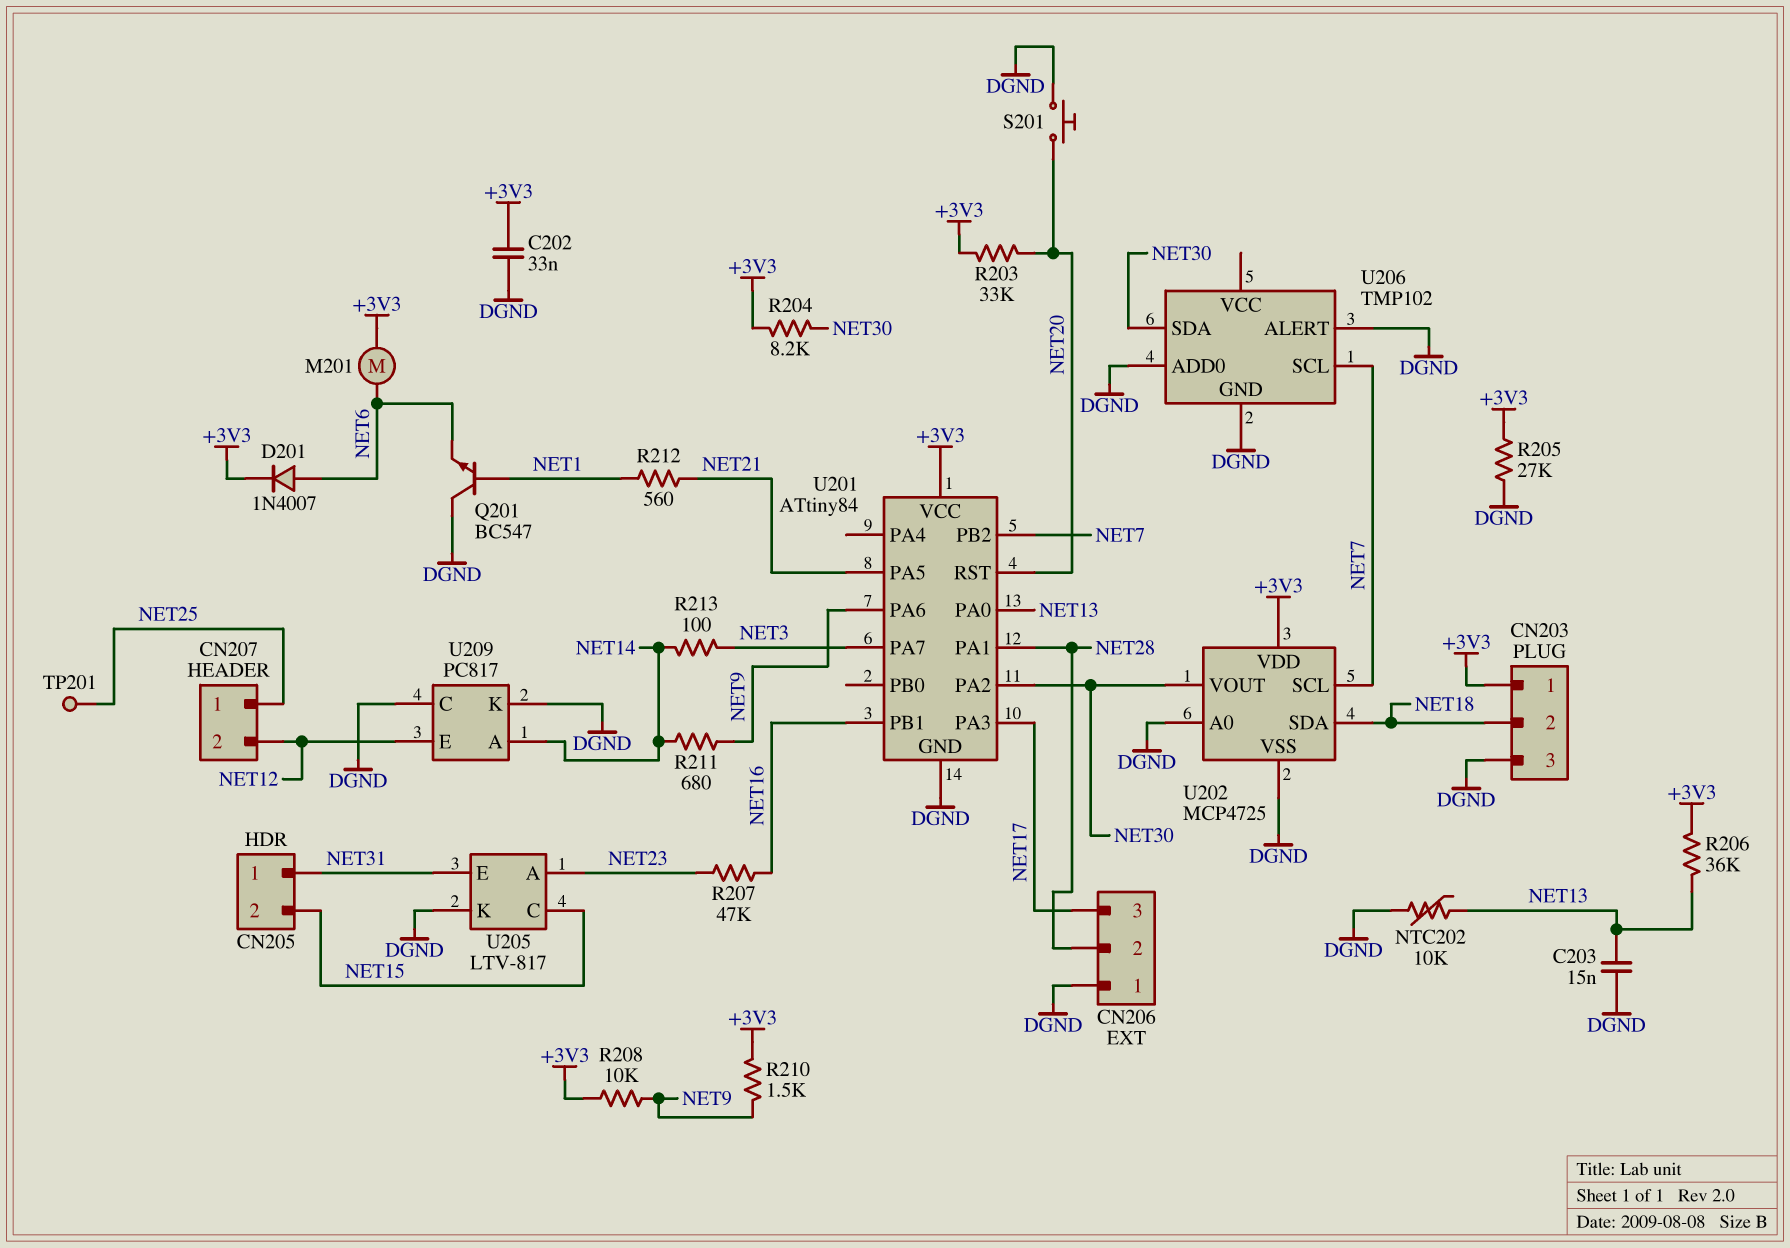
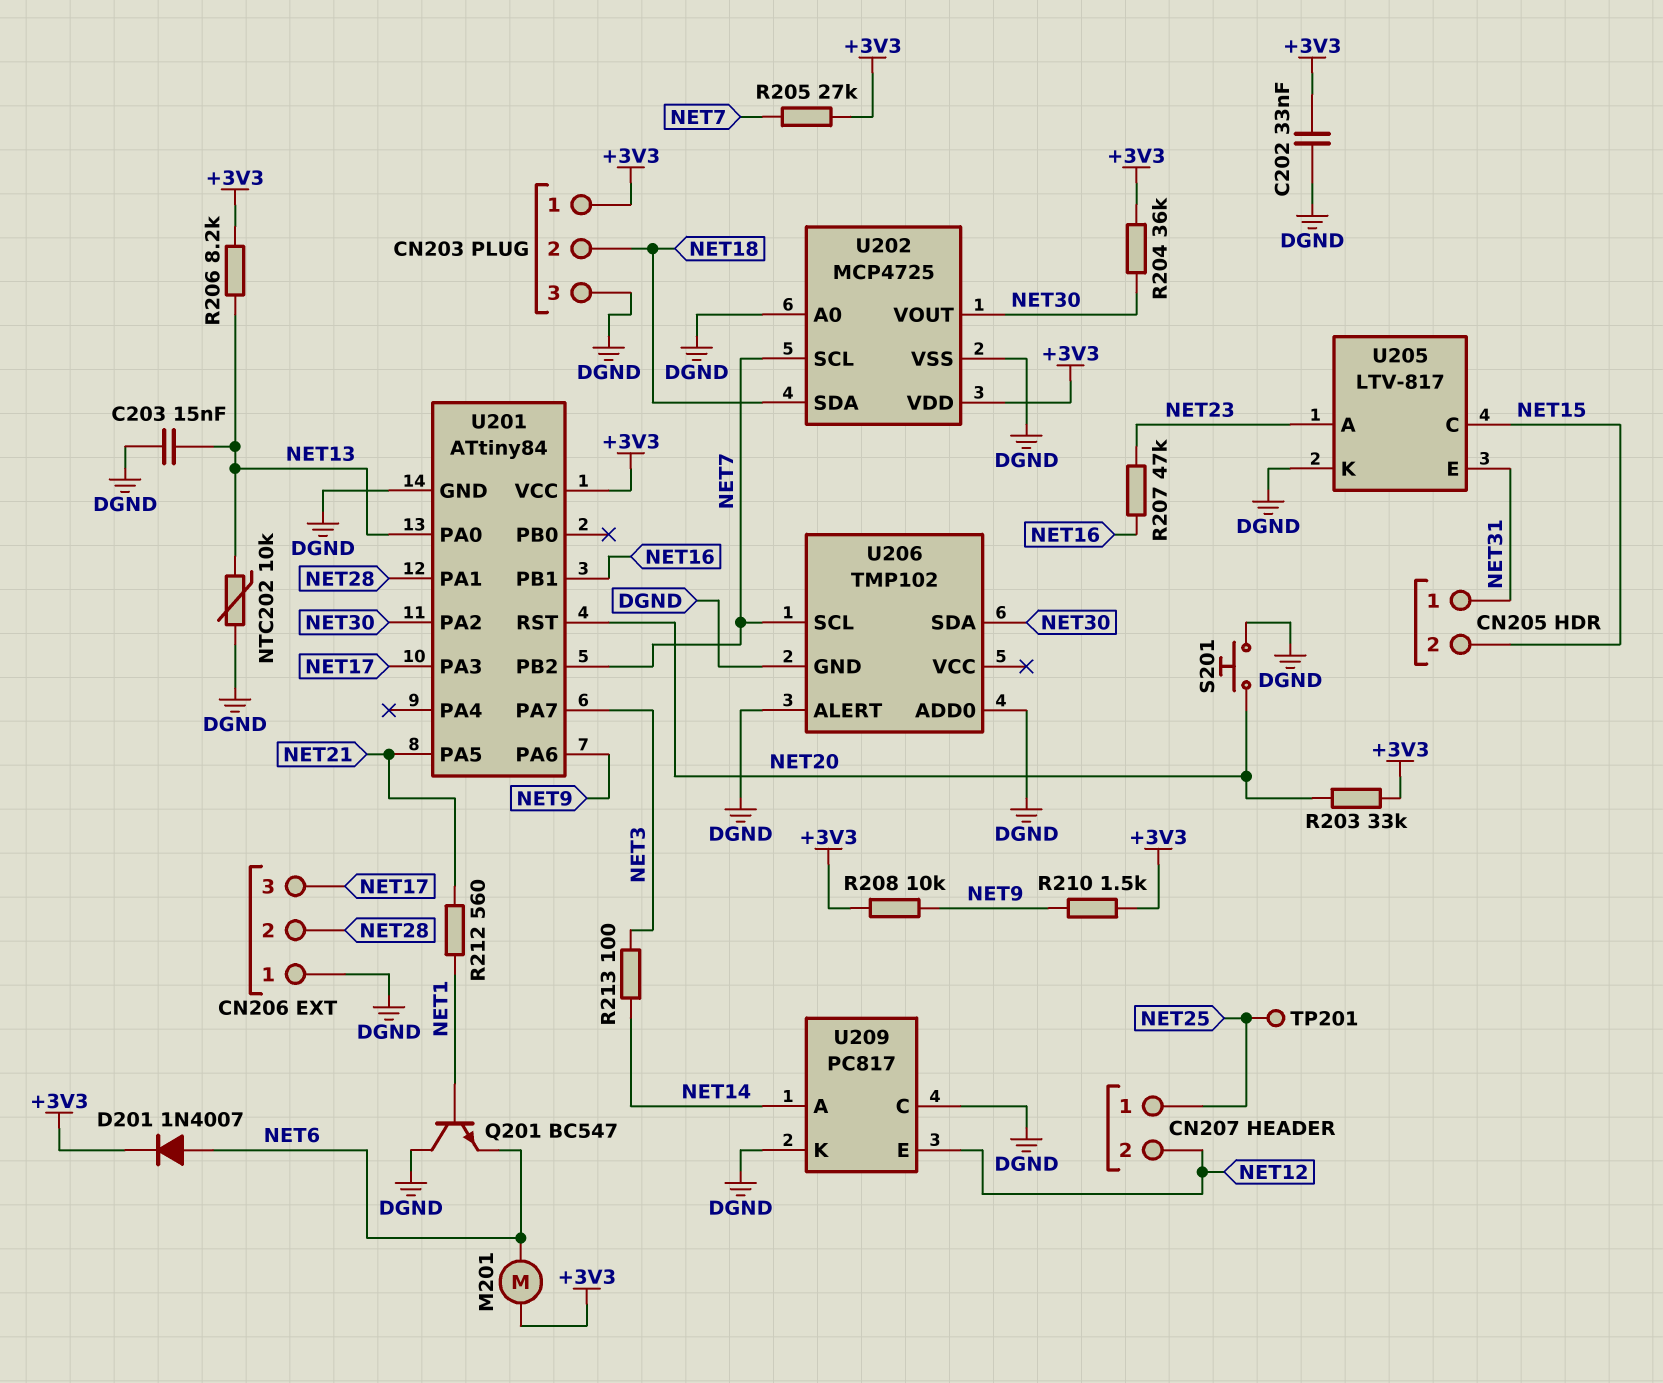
R204: 8.2k (+3V3, NET30) -> 36k (+3V3, NET30)
R205: 27k (+3V3, DGND) -> 27k (+3V3, NET7)
R206: 36k (+3V3, NET13) -> 8.2k (+3V3, NET13)
R211: 680 (NET9, NET14) -> none

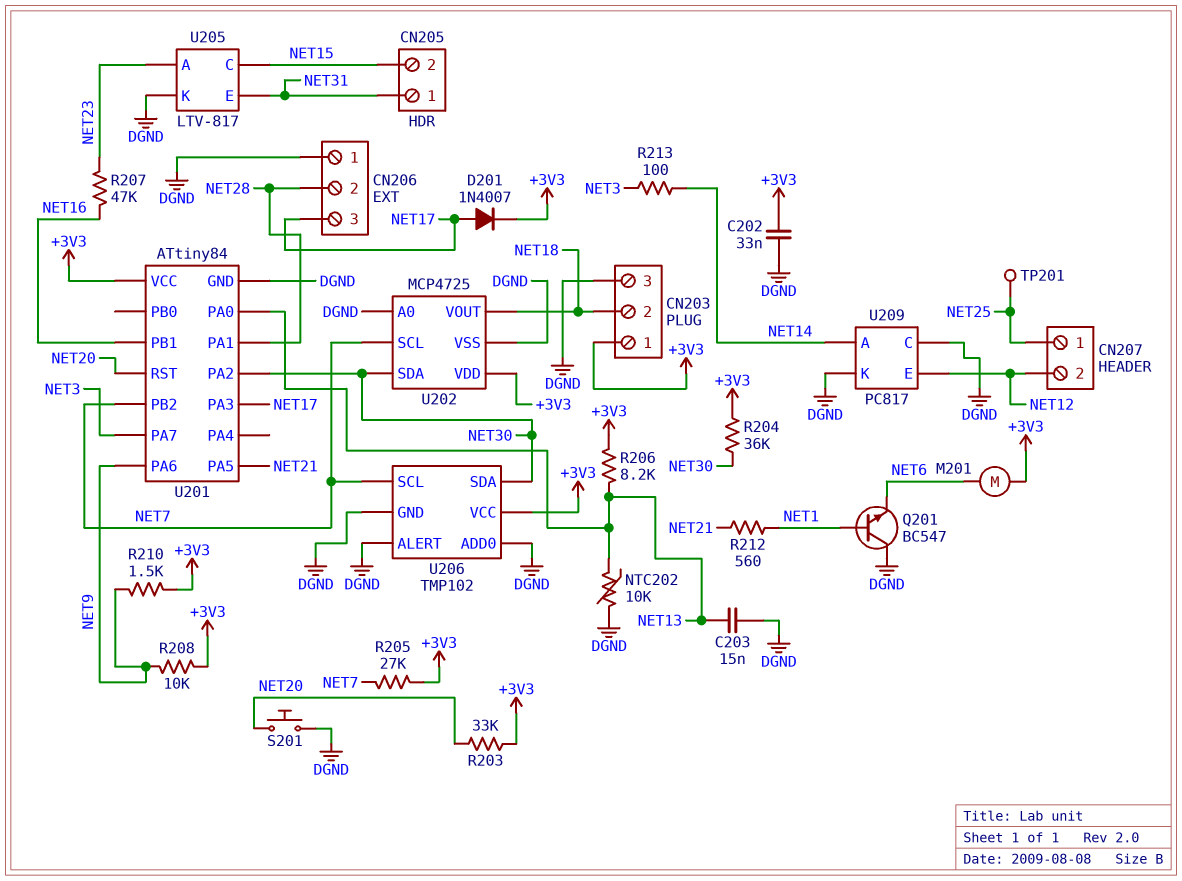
D201: diode 1N4007 (A NET6, K +3V3) -> diode 1N4007 (A NET17, K +3V3)
U202 pin SDA: NET18 -> NET30
U202 pin VOUT: NET30 -> NET18
U206 pin VCC: none -> +3V3

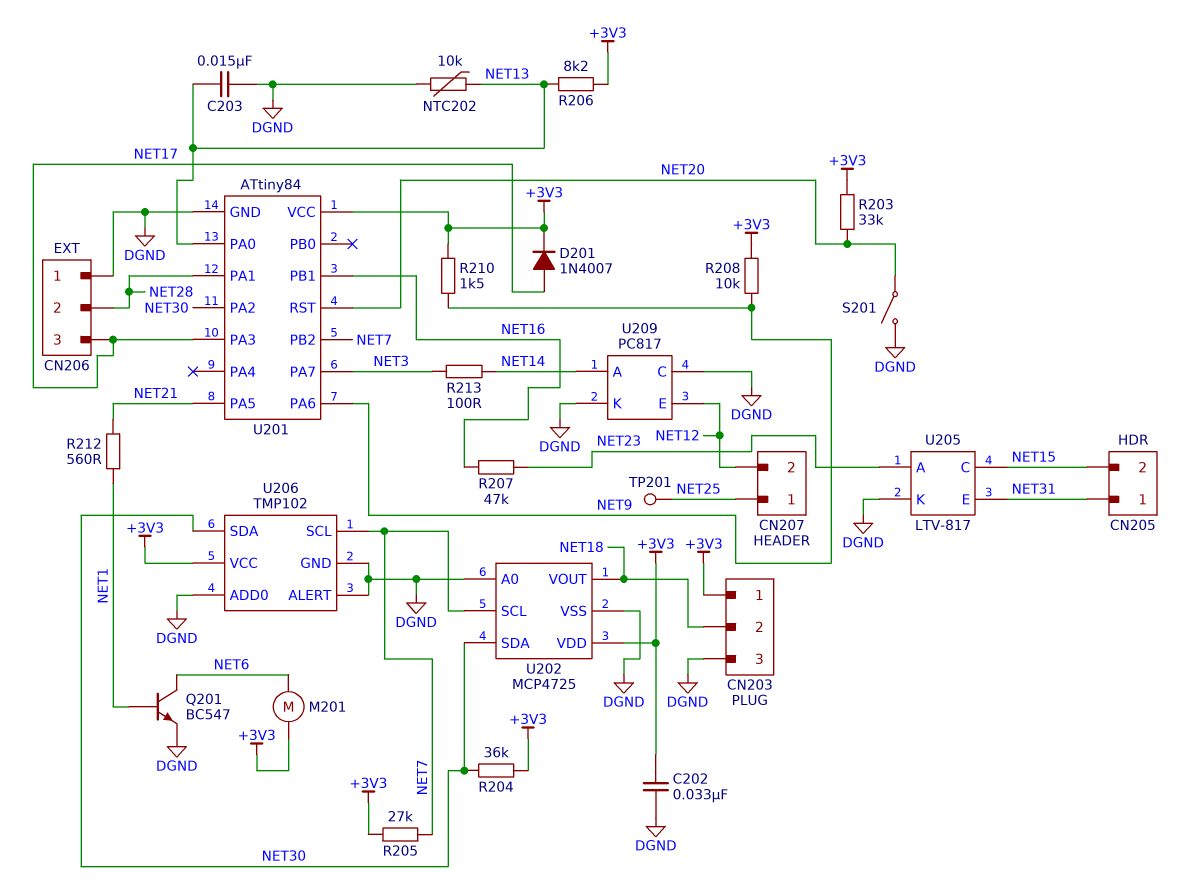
Q201: NPN BC547 (B NET1, C DGND, E NET6) -> NPN BC547 (B NET1, C NET6, E DGND)
S201: button (DGND, NET20) -> switch (DGND, NET20)

